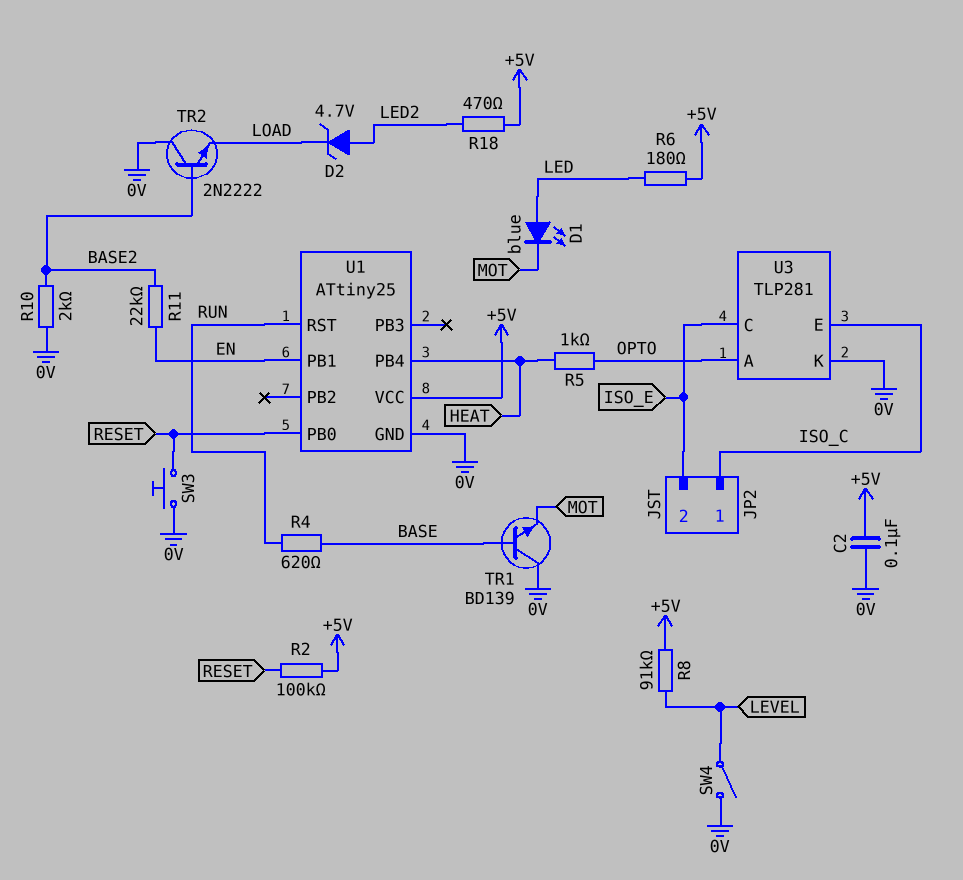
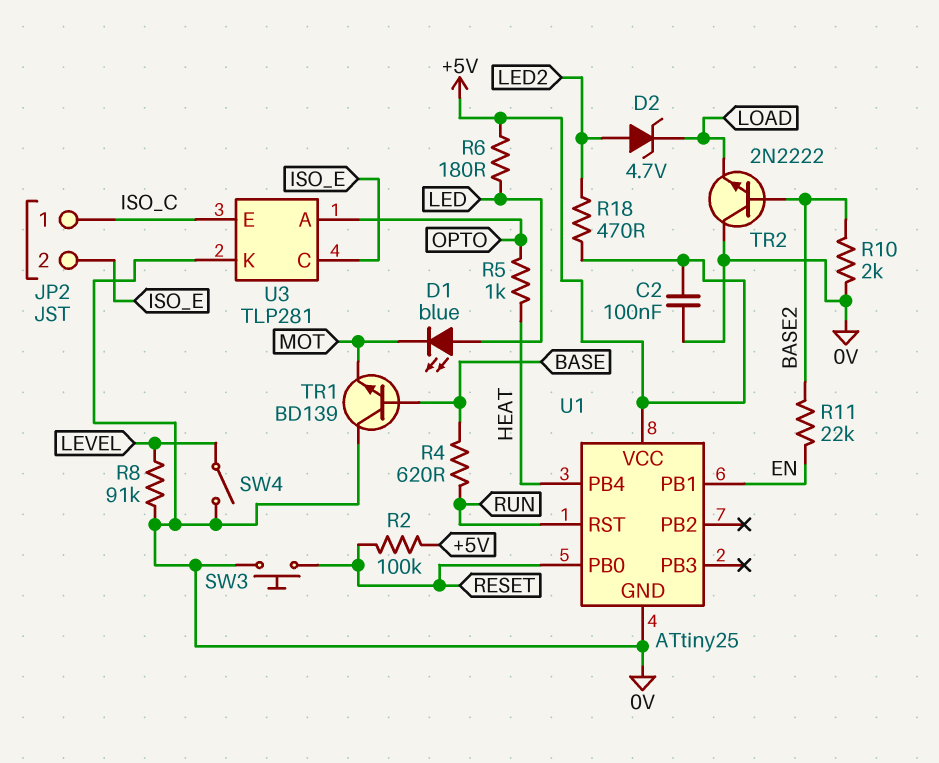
R8: 91k (+5V, LEVEL) -> 91k (0V, LEVEL)

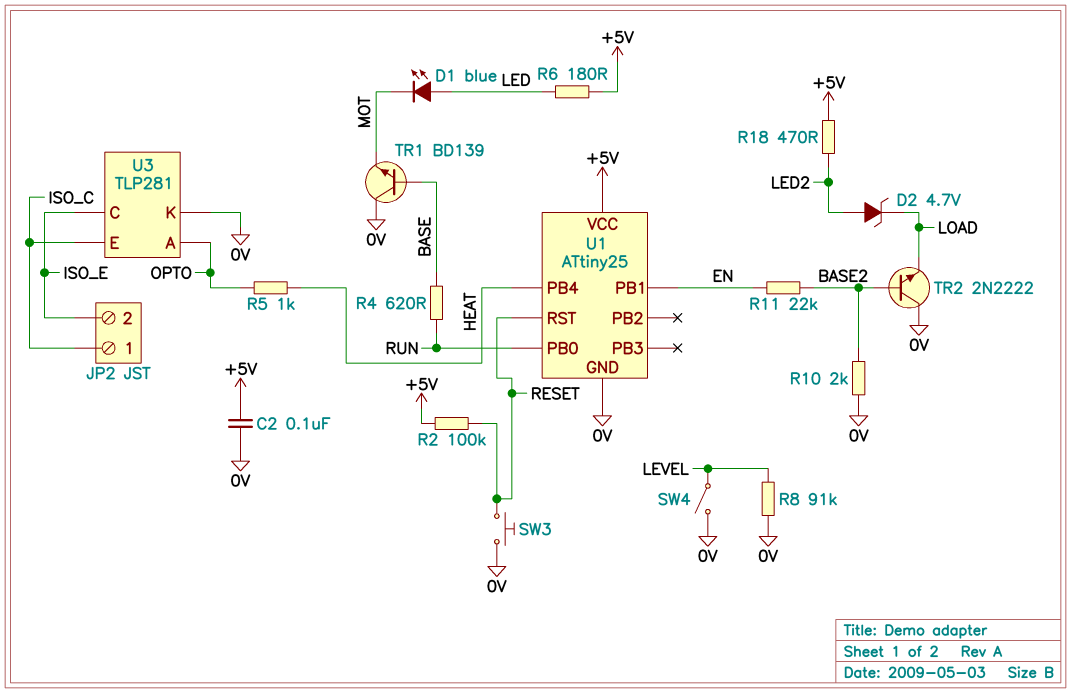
U1 pin PB0: RESET -> RUN
U1 pin RST: RUN -> RESET

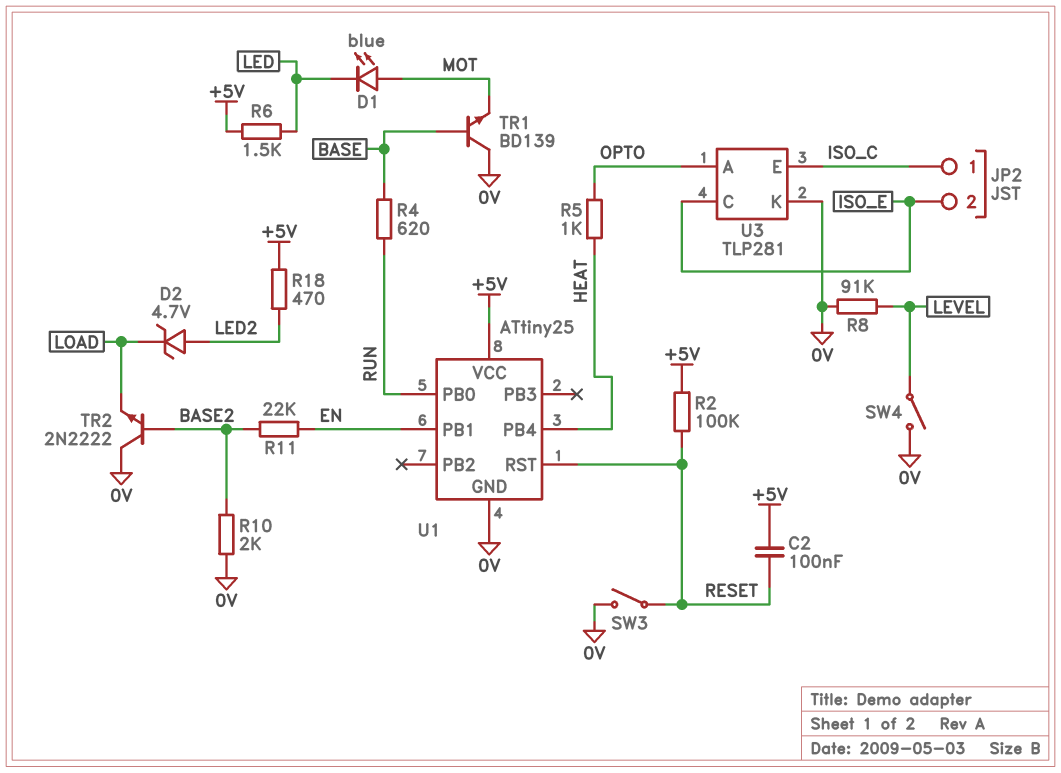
C2: 100nF (+5V, 0V) -> 100nF (+5V, RESET)
D1: LED blue (A LED, K MOT) -> LED blue (A MOT, K LED)
R6: 180 (+5V, LED) -> 1.5k (+5V, LED)
SW3: button (0V, RESET) -> switch (0V, RESET)

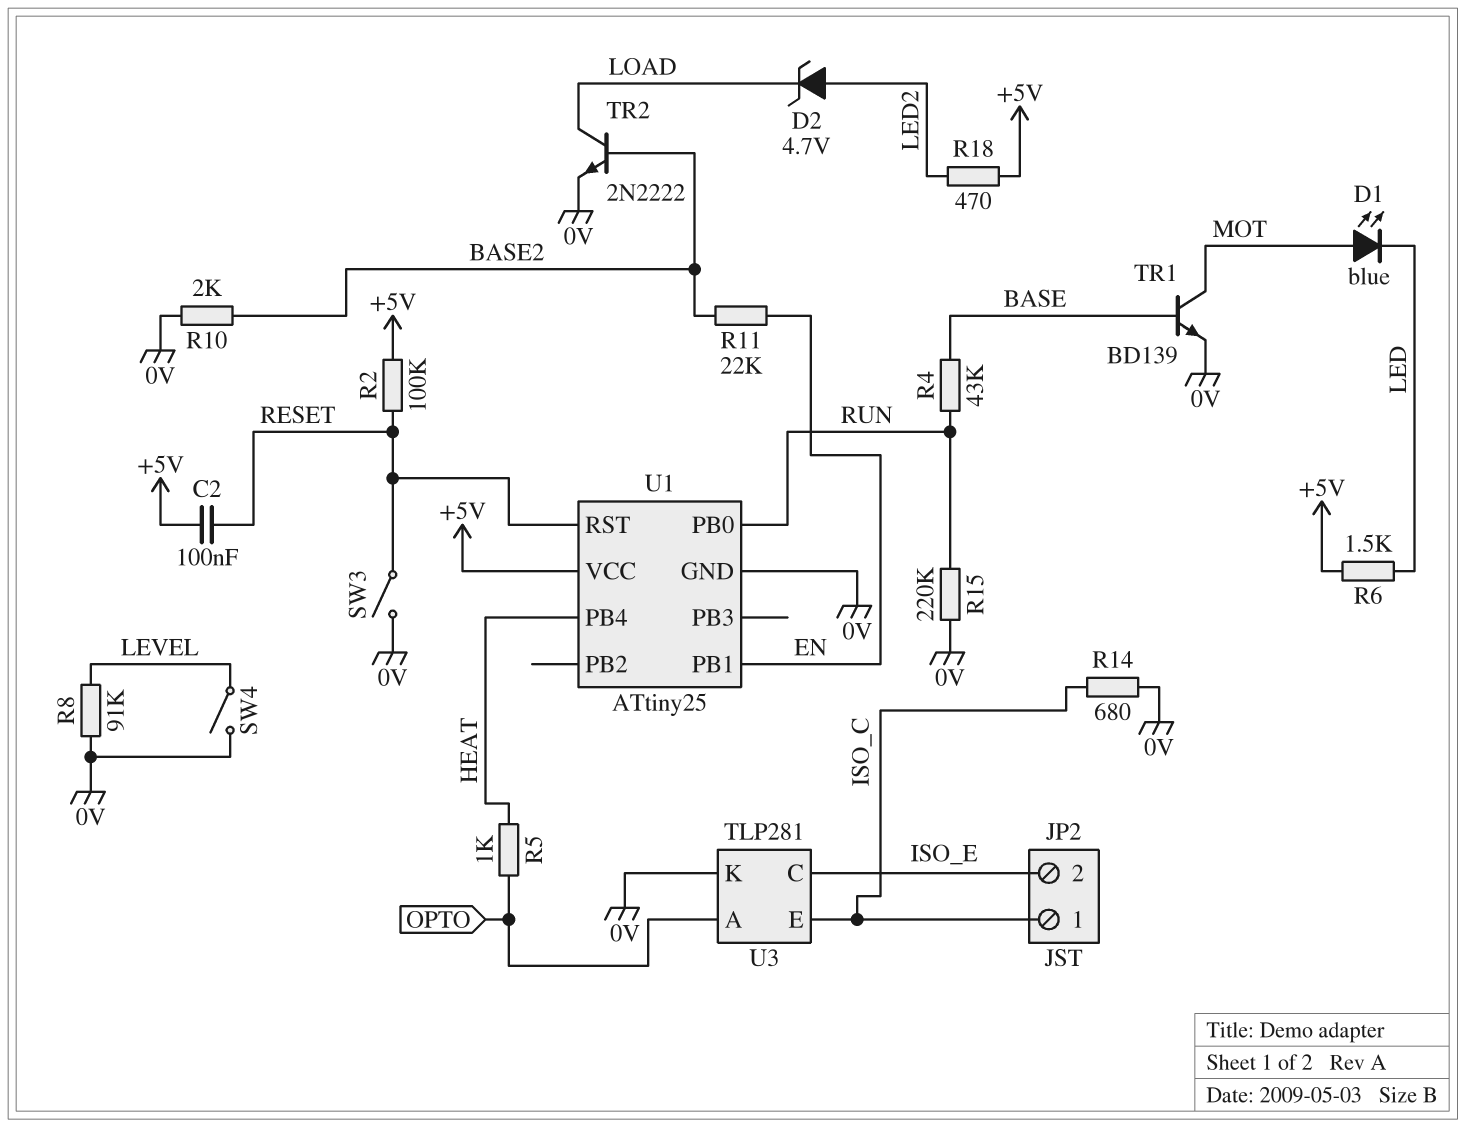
R4: 620 (BASE, RUN) -> 43k (BASE, RUN)
R14: none -> 680 (0V, ISO_C)
R15: none -> 220k (0V, RUN)
TR1: NPN BD139 (B BASE, C 0V, E MOT) -> NPN BD139 (B BASE, C MOT, E 0V)
TR2: NPN 2N2222 (B BASE2, C 0V, E LOAD) -> NPN 2N2222 (B BASE2, C LOAD, E 0V)

